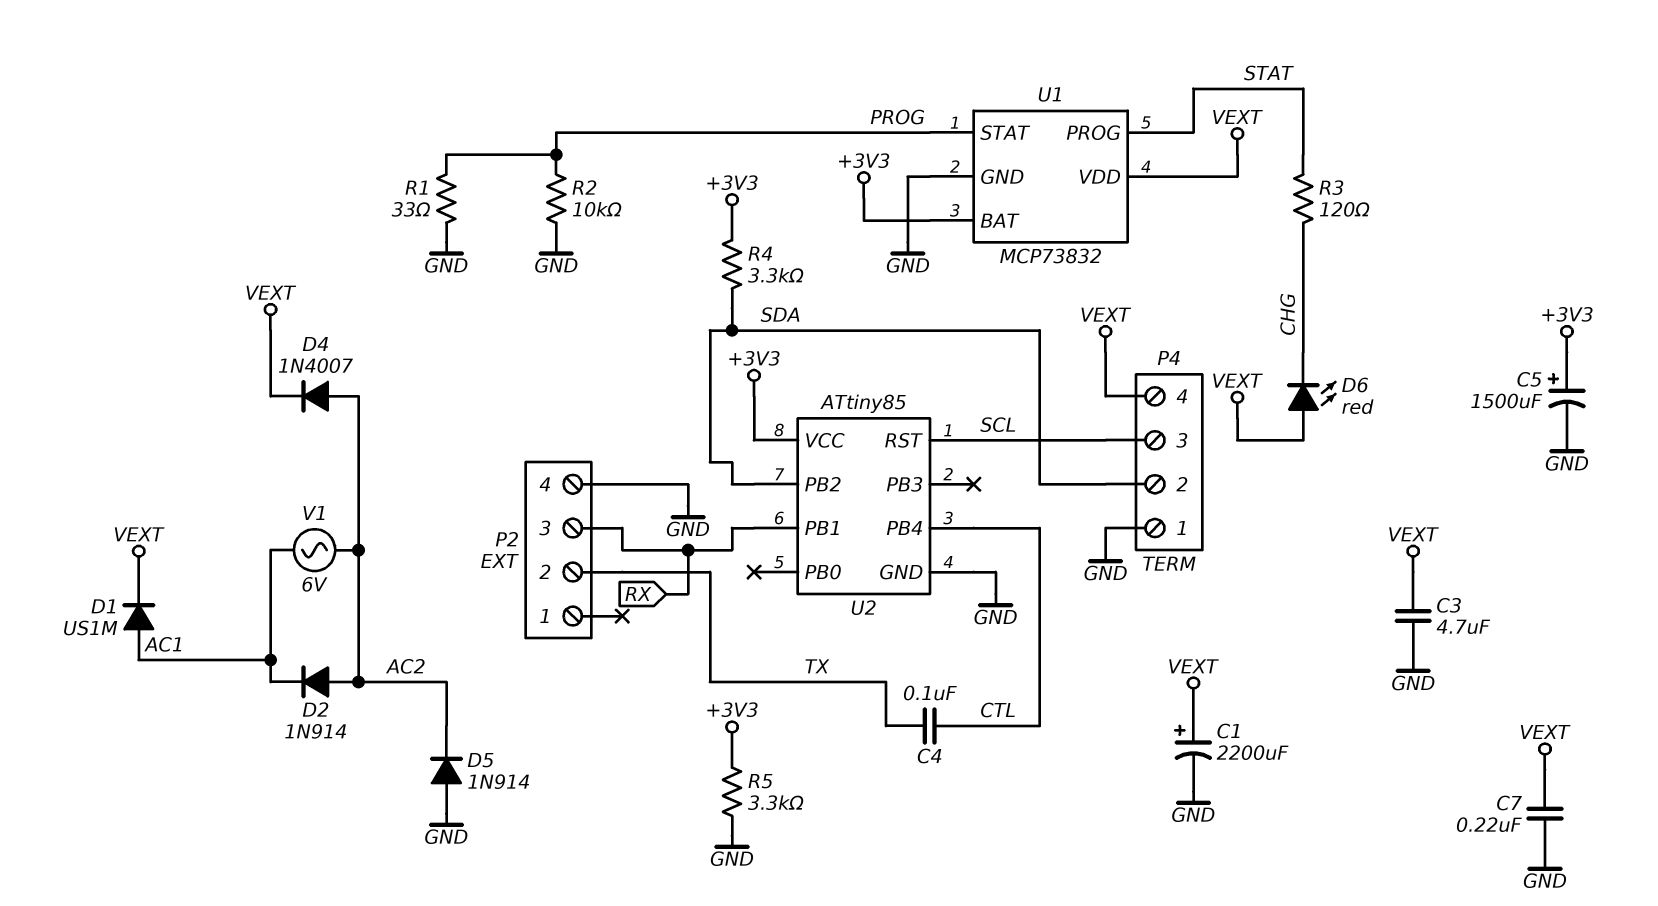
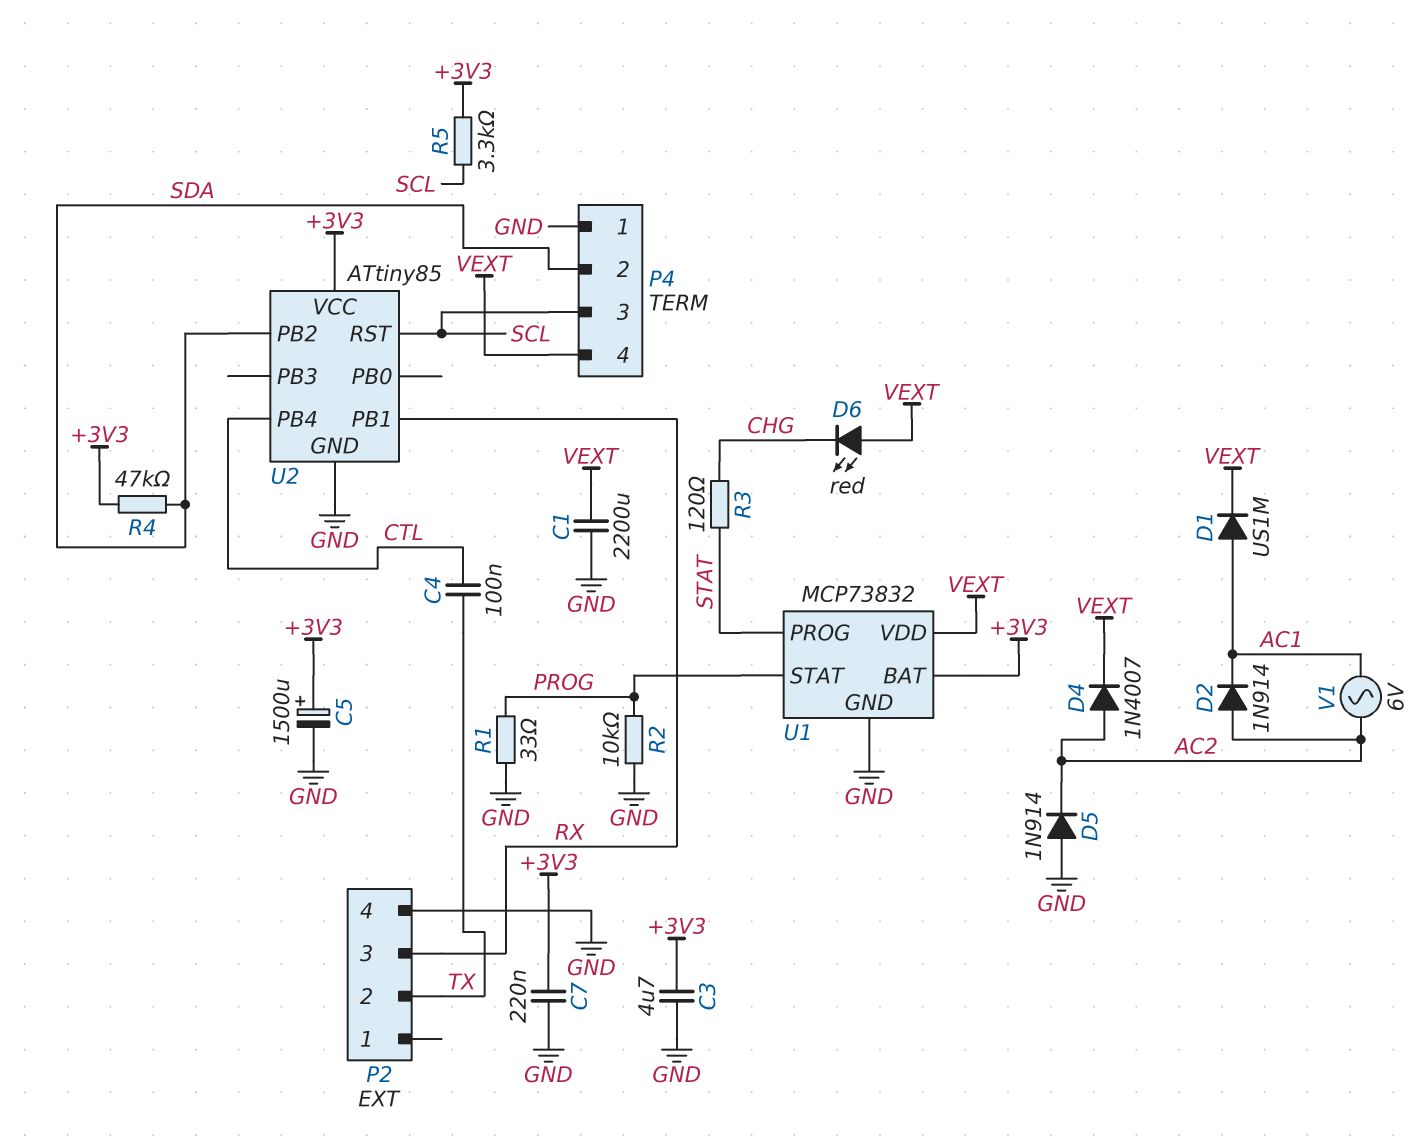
C1: 2200uF (plus VEXT, minus GND) -> 2200uF (GND, VEXT)
C3: 4.7uF (GND, VEXT) -> 4.7uF (+3V3, GND)
C7: 220nF (GND, VEXT) -> 220nF (+3V3, GND)
R4: 3.3k (+3V3, SDA) -> 47k (+3V3, SDA)
R5: 3.3k (+3V3, GND) -> 3.3k (+3V3, SCL)

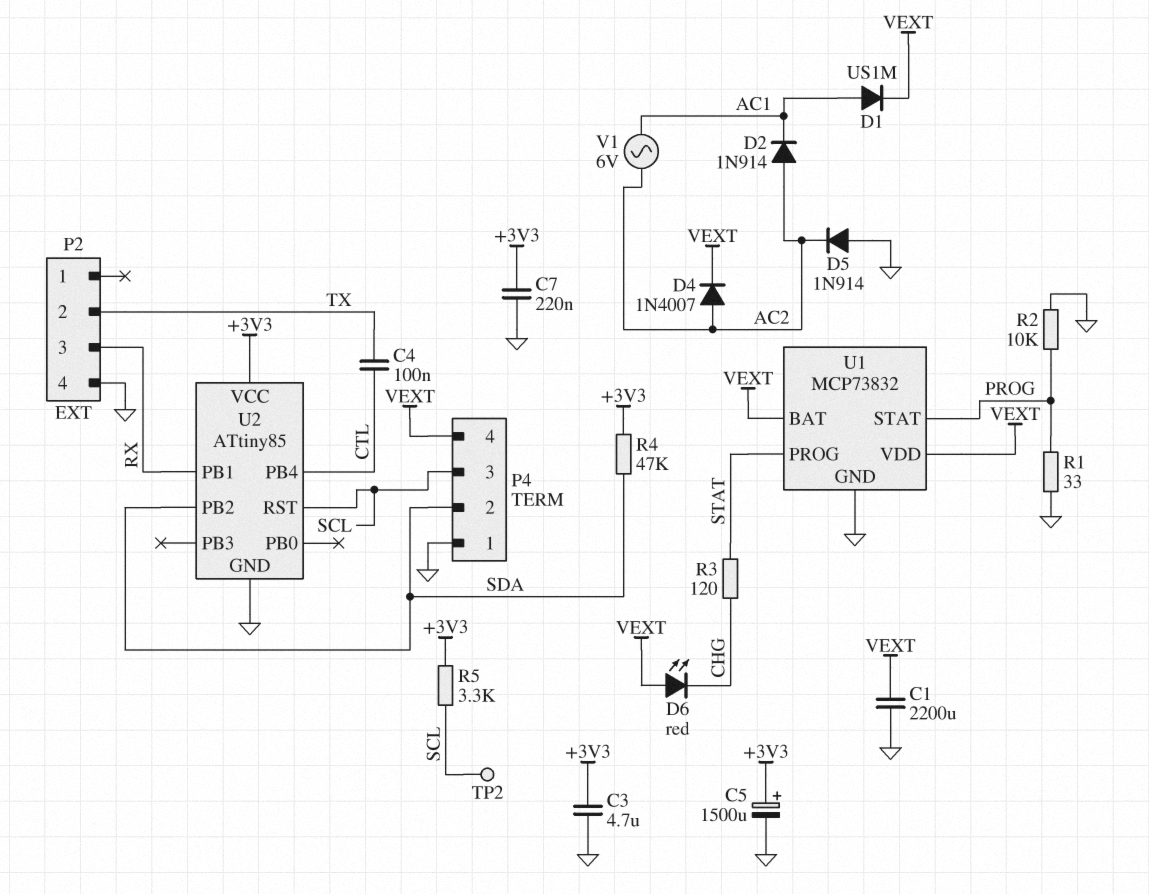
TP2: none -> test point (SCL)
U1 pin BAT: +3V3 -> VEXT

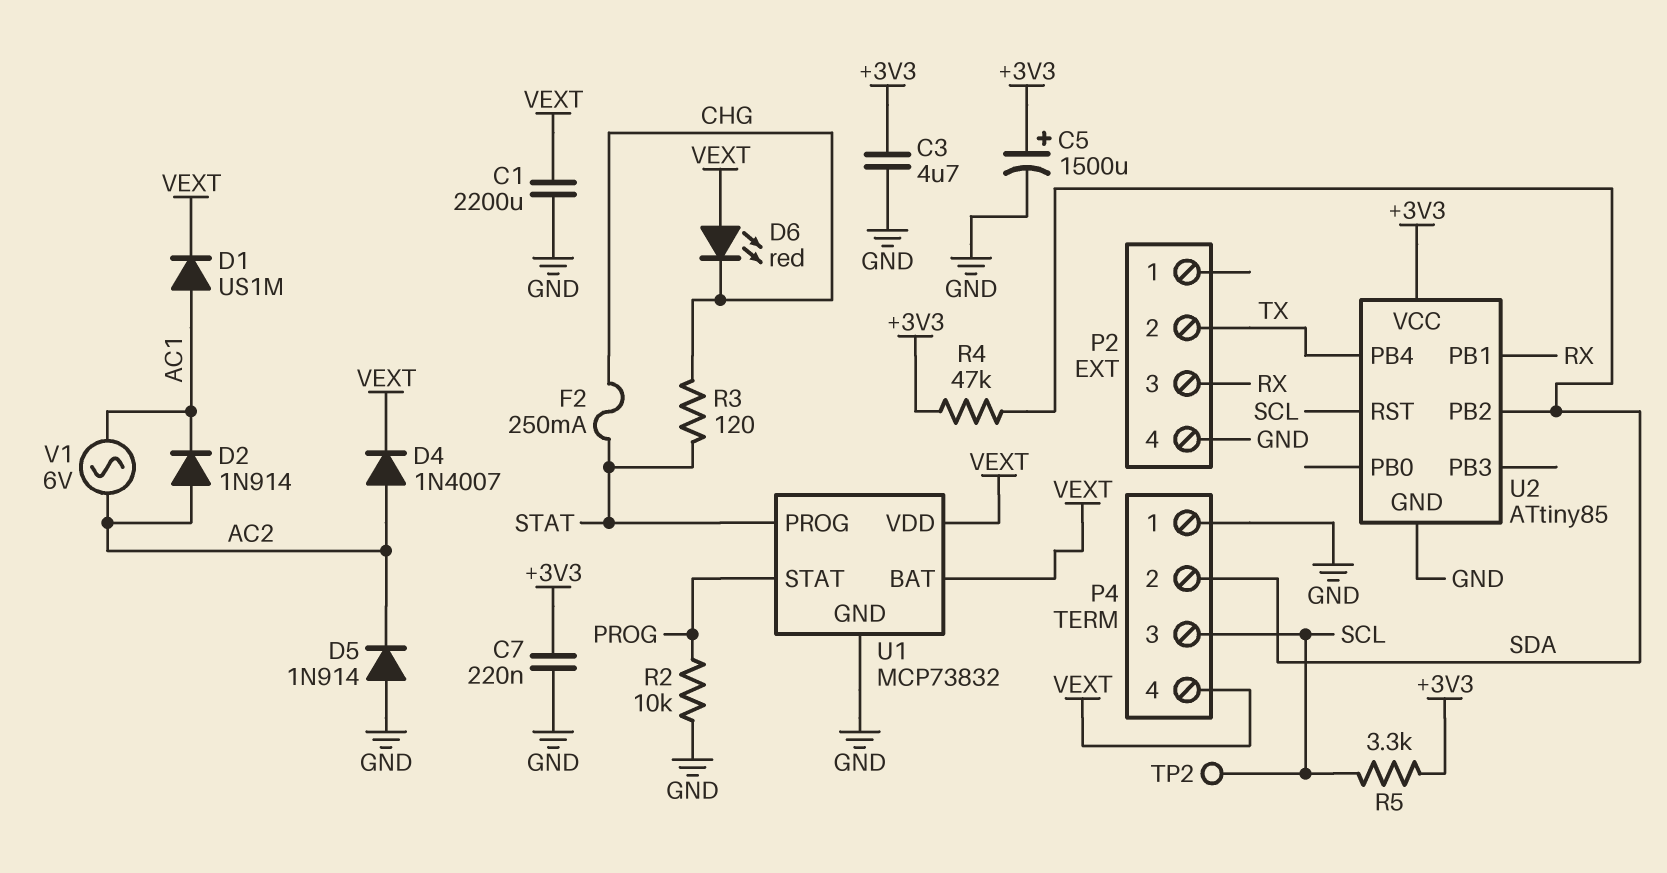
C4: 100nF (CTL, TX) -> none
F2: none -> 250mA (CHG, STAT)
R1: 33 (GND, PROG) -> none
U2 pin PB4: CTL -> TX

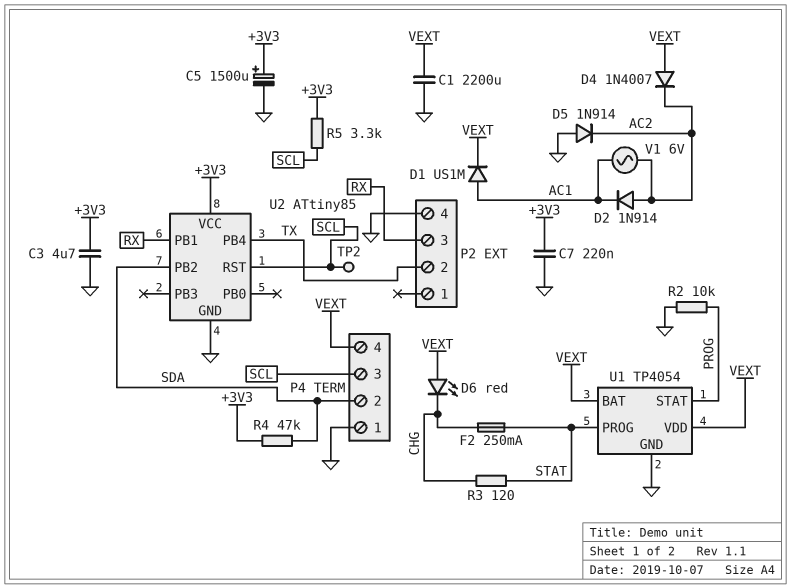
D4: diode 1N4007 (A AC2, K VEXT) -> diode 1N4007 (A VEXT, K AC2)
U1: MCP73832 -> TP4054

